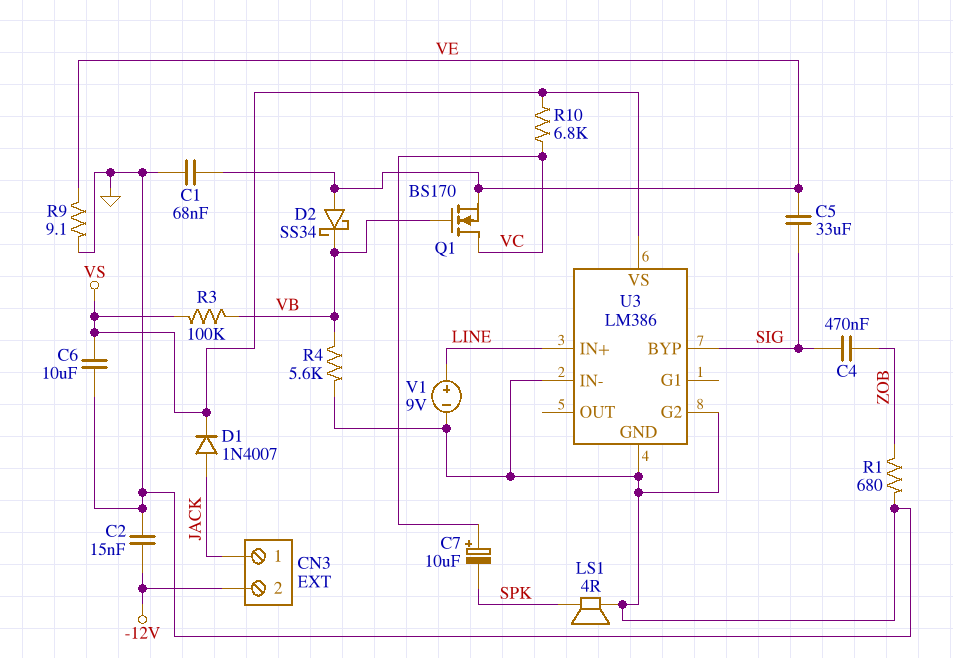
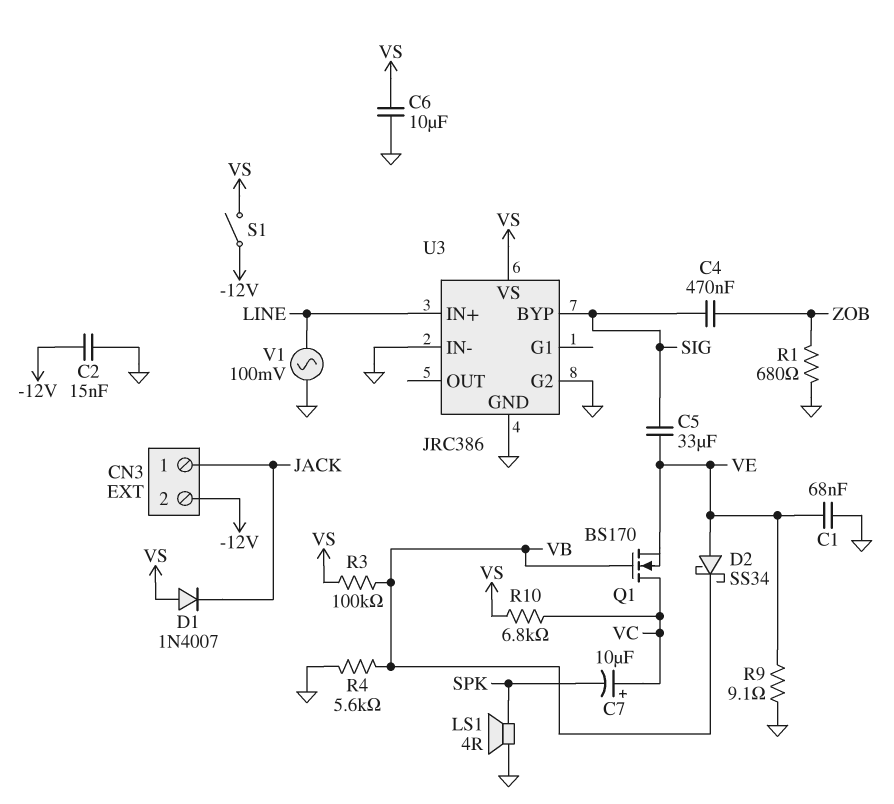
D1: diode 1N4007 (A JACK, K VS) -> diode 1N4007 (A VS, K JACK)
S1: none -> switch (-12V, VS)
U3: LM386 -> JRC386
V1: 9V (plus LINE, minus GND) -> AC 100mV (GND, LINE)

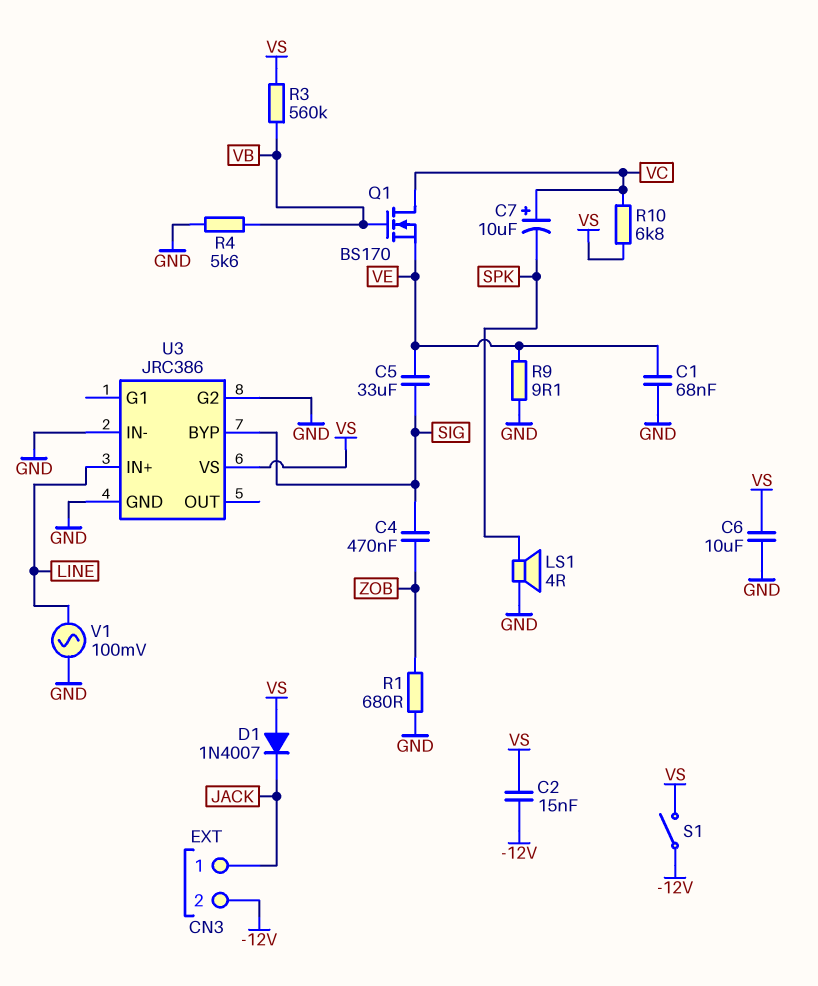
C2: 15nF (-12V, GND) -> 15nF (-12V, VS)
D2: schottky SS34 (A VE, K VB) -> none
R3: 100k (VB, VS) -> 560k (VB, VS)

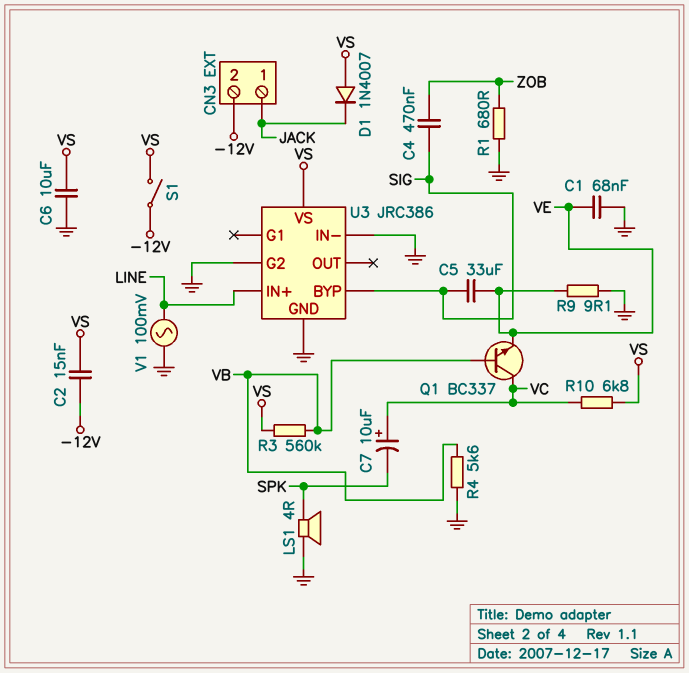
Q1: NMOS BS170 (G VB, D VC, S VE) -> NPN BC337 (B VB, C VC, E VE)

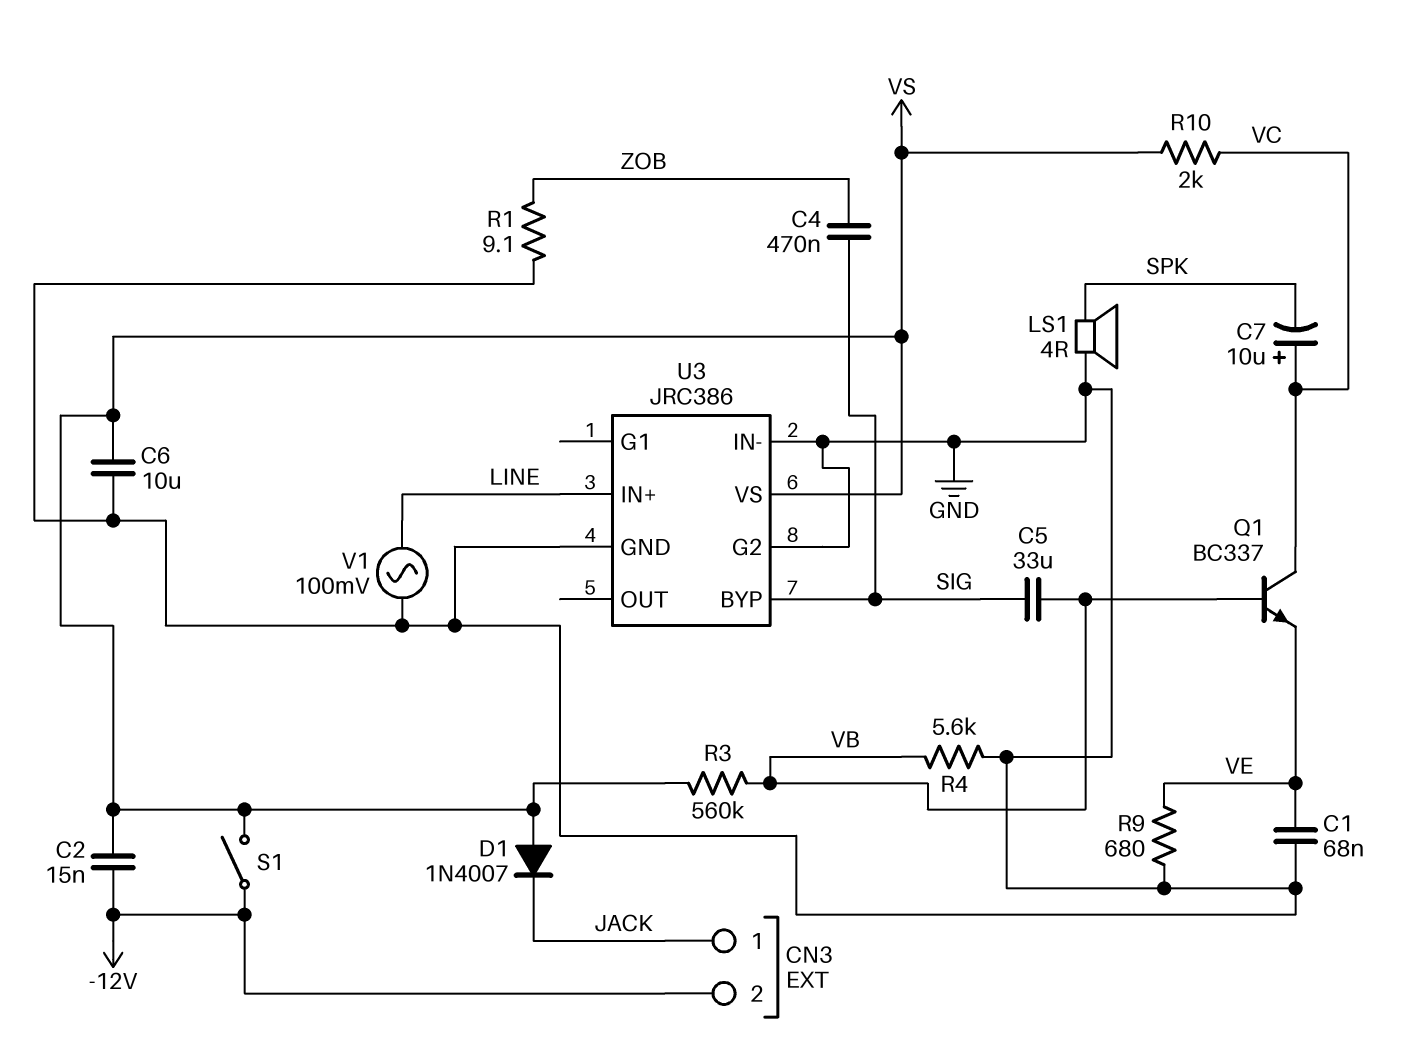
C5: 33uF (SIG, VE) -> 33uF (SIG, VB)
R1: 680 (GND, ZOB) -> 9.1 (GND, ZOB)
R9: 9.1 (GND, VE) -> 680 (GND, VE)
R10: 6.8k (VC, VS) -> 2k (VC, VS)

